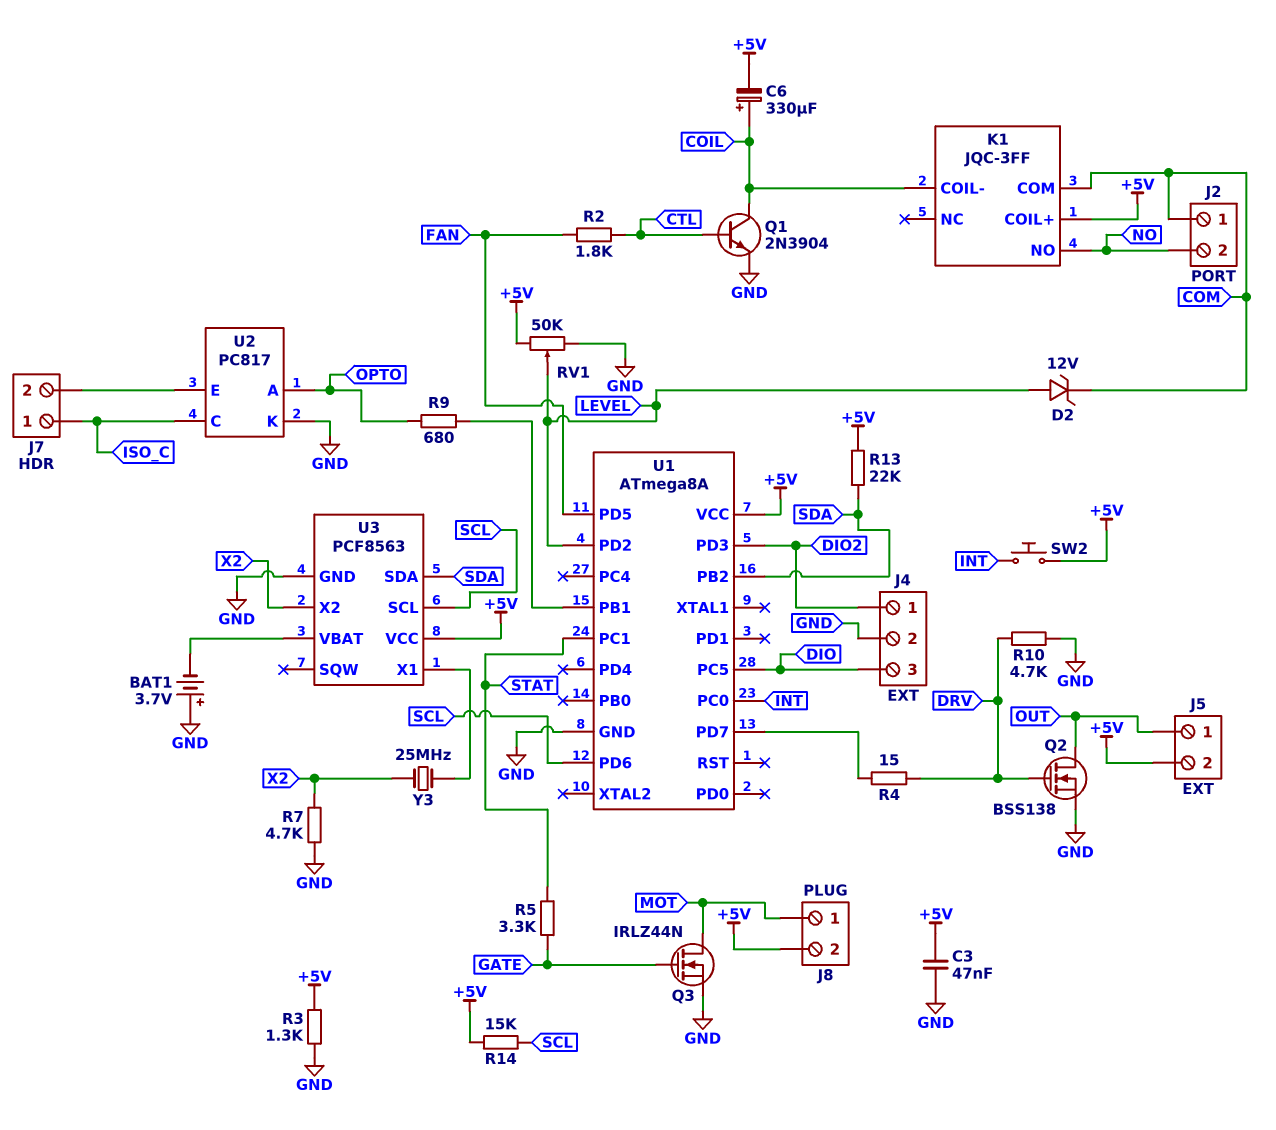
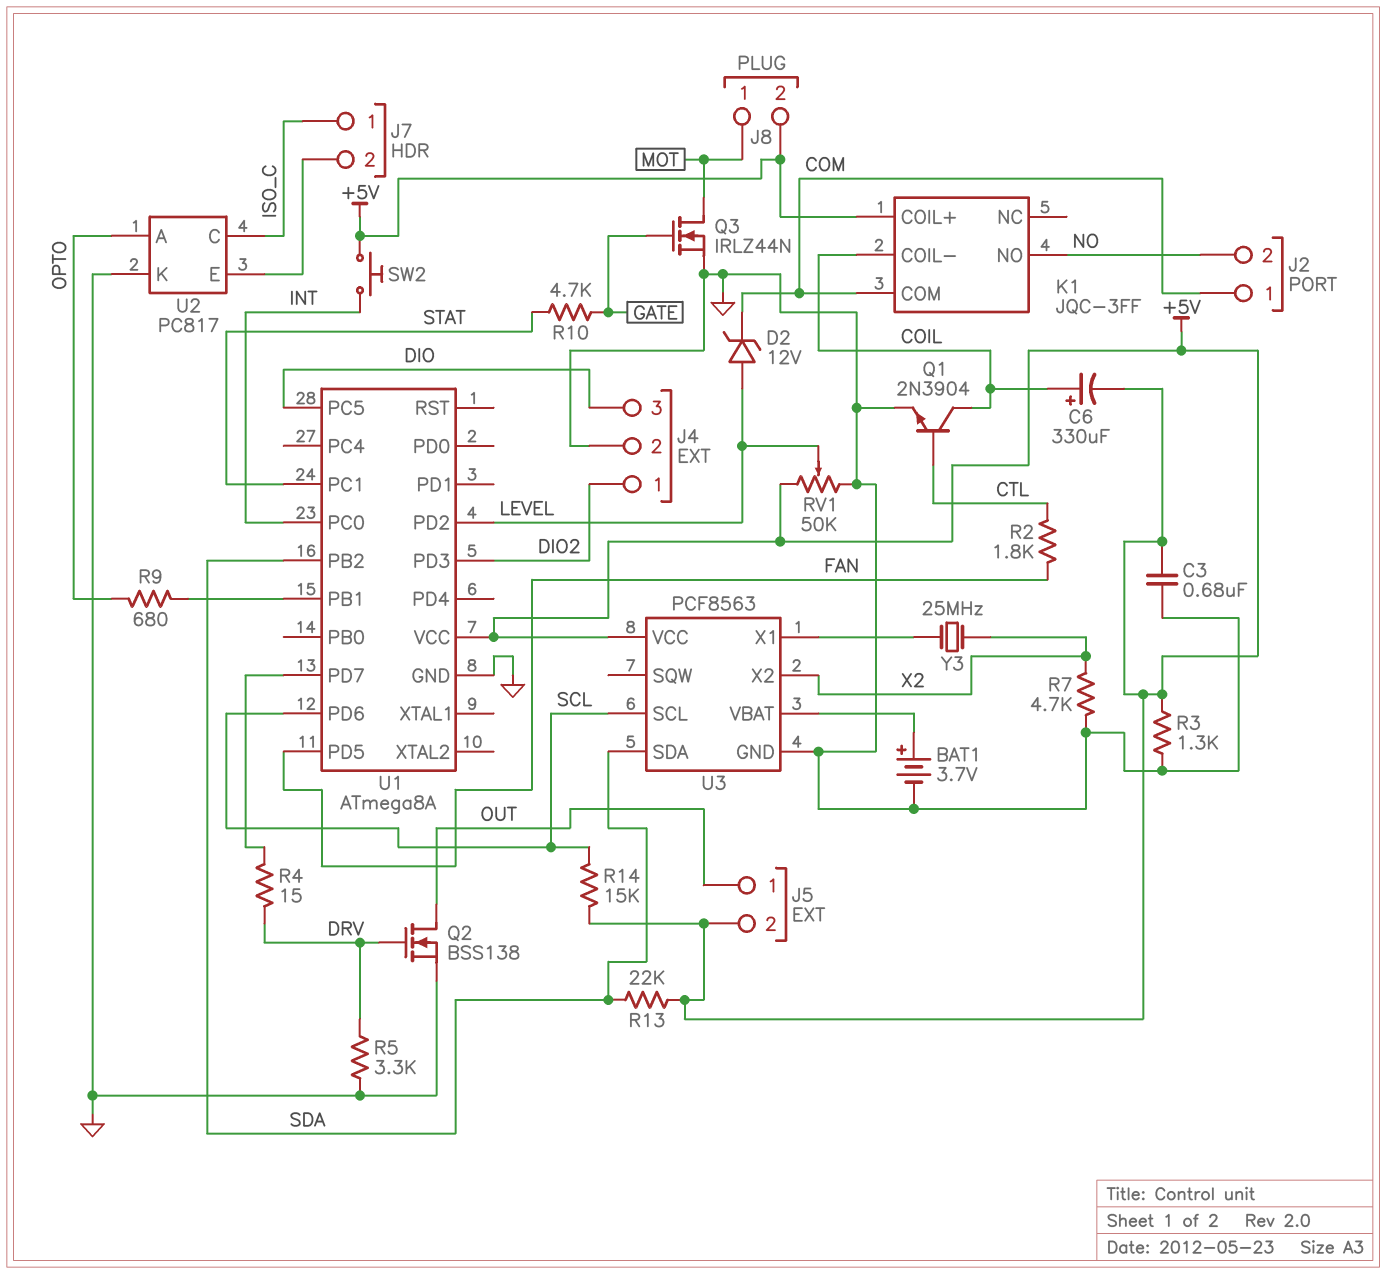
BAT1: 3.7V (plus GND, minus U3/VBAT) -> 3.7V (plus U3/VBAT, minus GND)
C3: 47nF (+5V, GND) -> 680nF (+5V, GND)
R5: 3.3k (GATE, STAT) -> 3.3k (DRV, GND)
R10: 4.7k (DRV, GND) -> 4.7k (GATE, STAT)

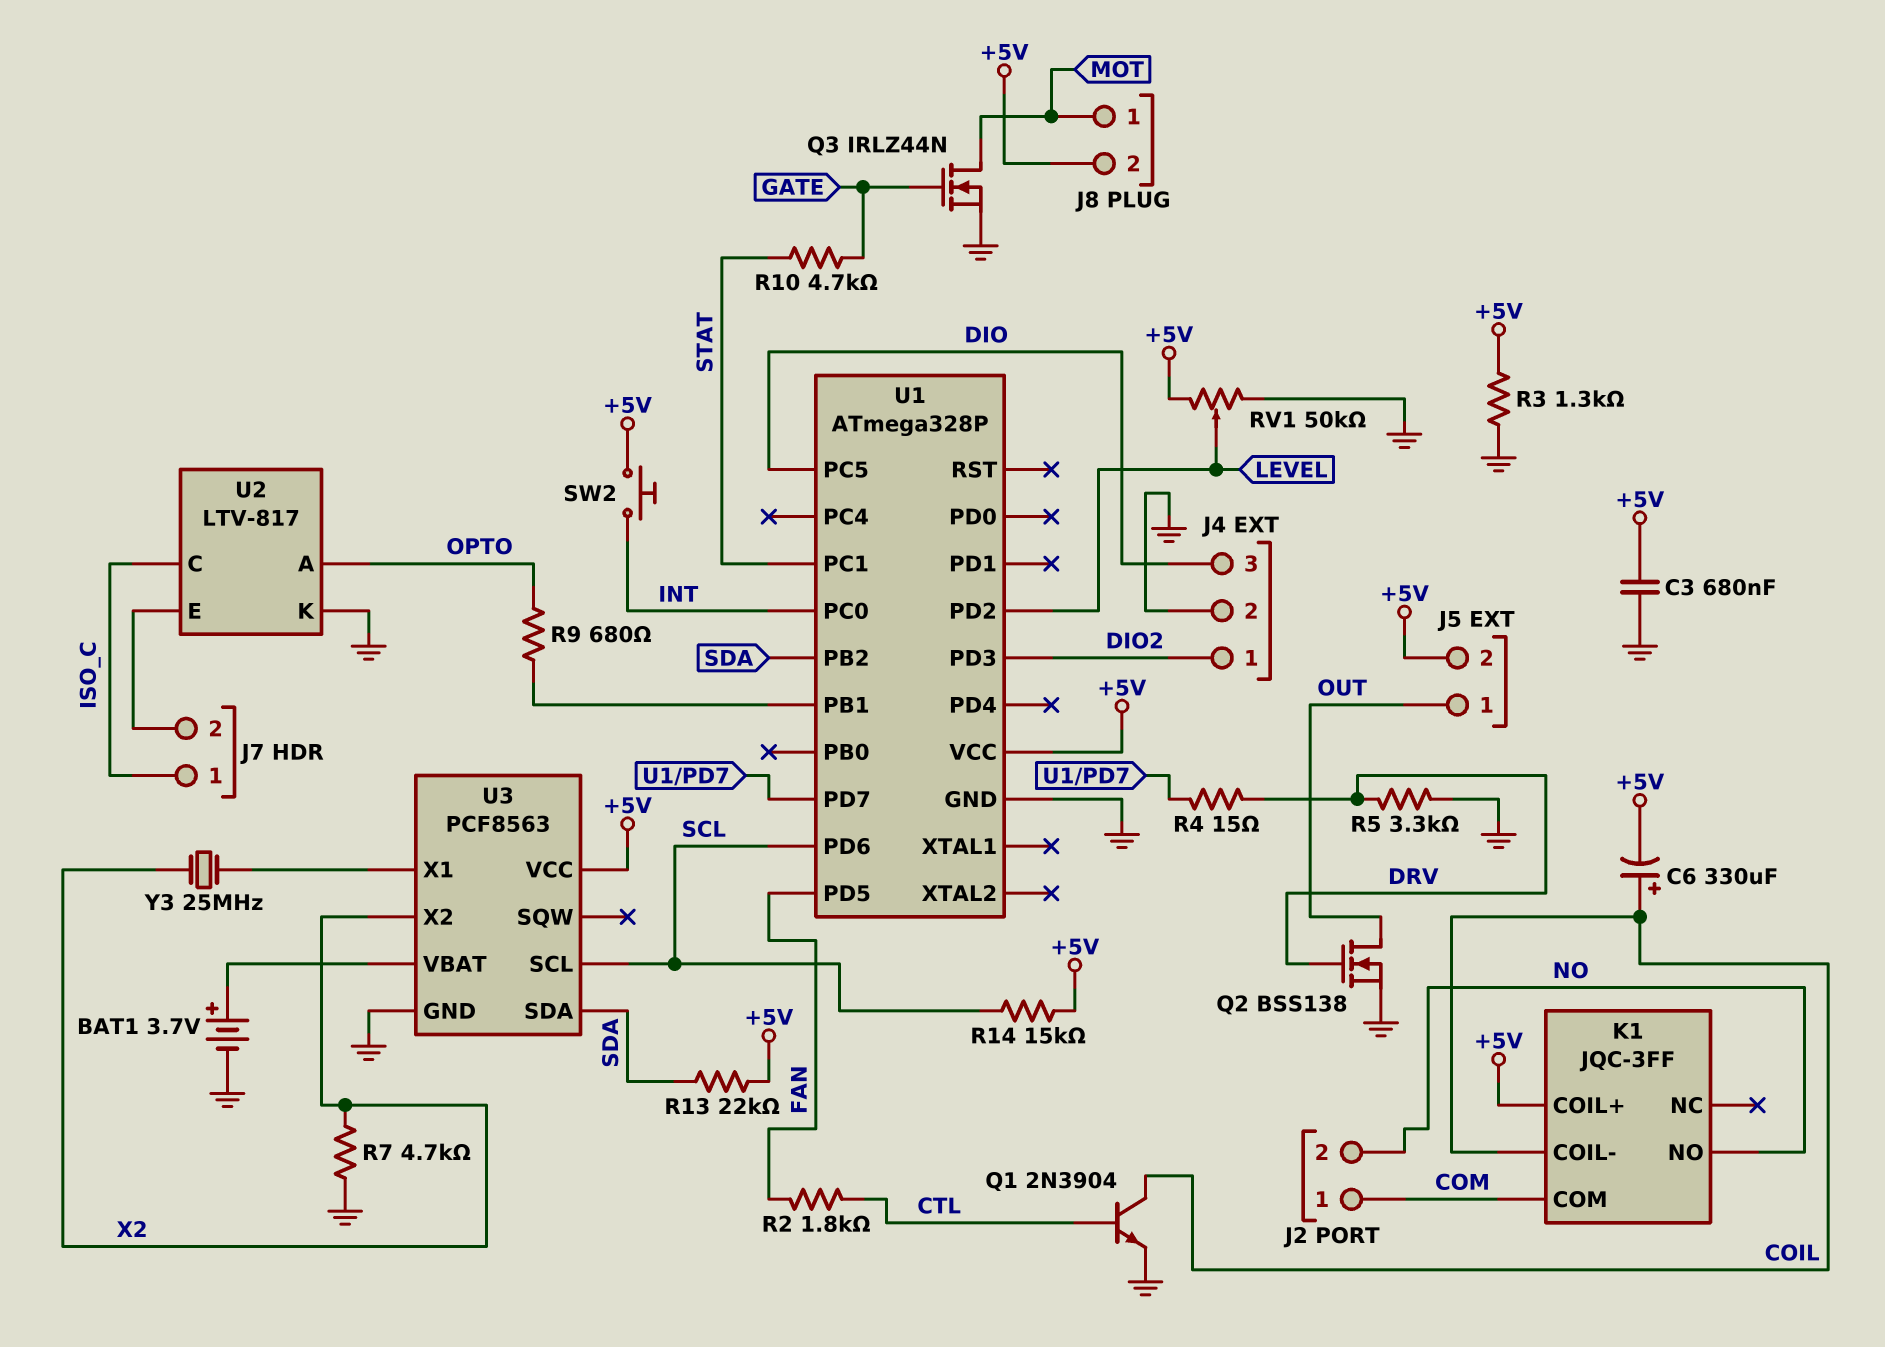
D2: zener 12V (A LEVEL, K COM) -> none
U1: ATmega8A -> ATmega328P
U2: PC817 -> LTV-817

